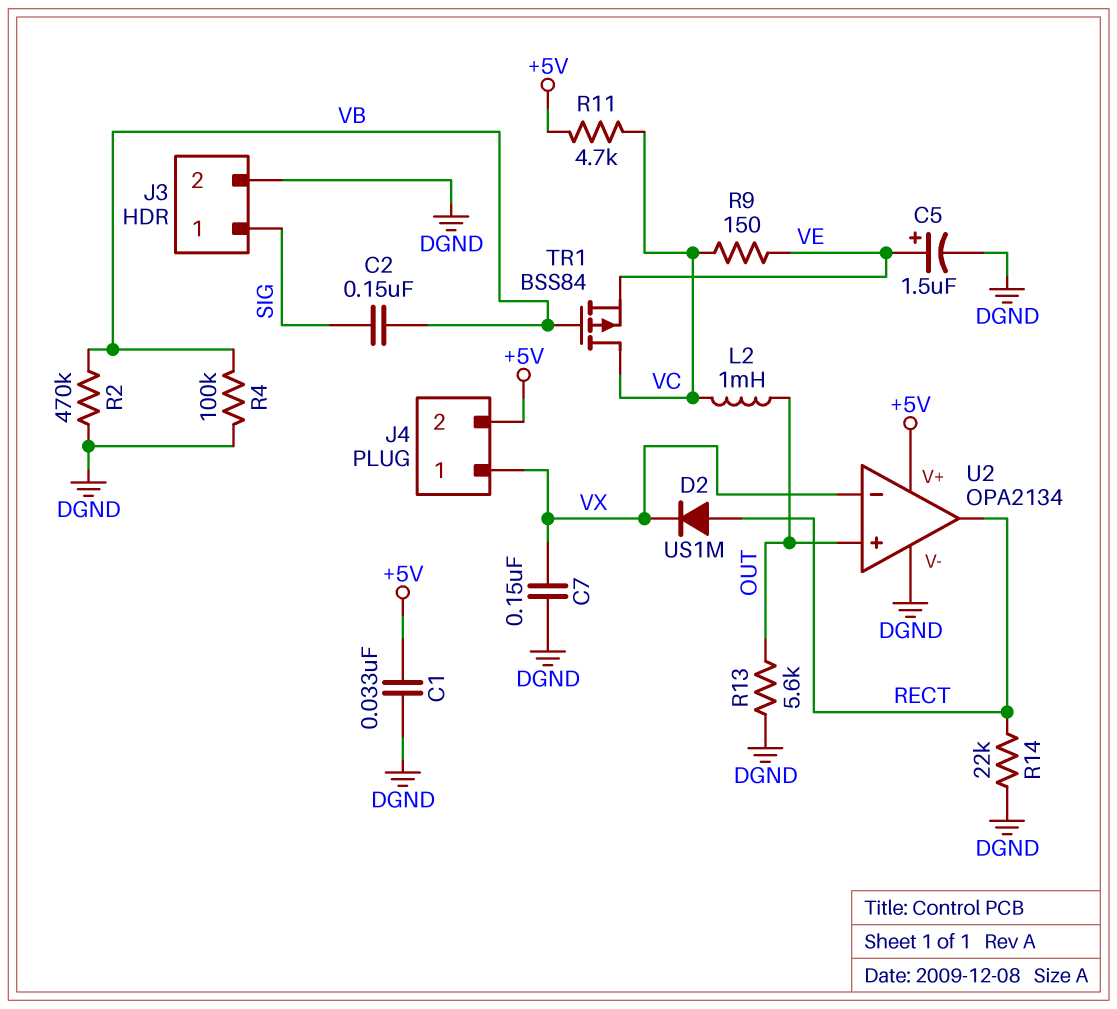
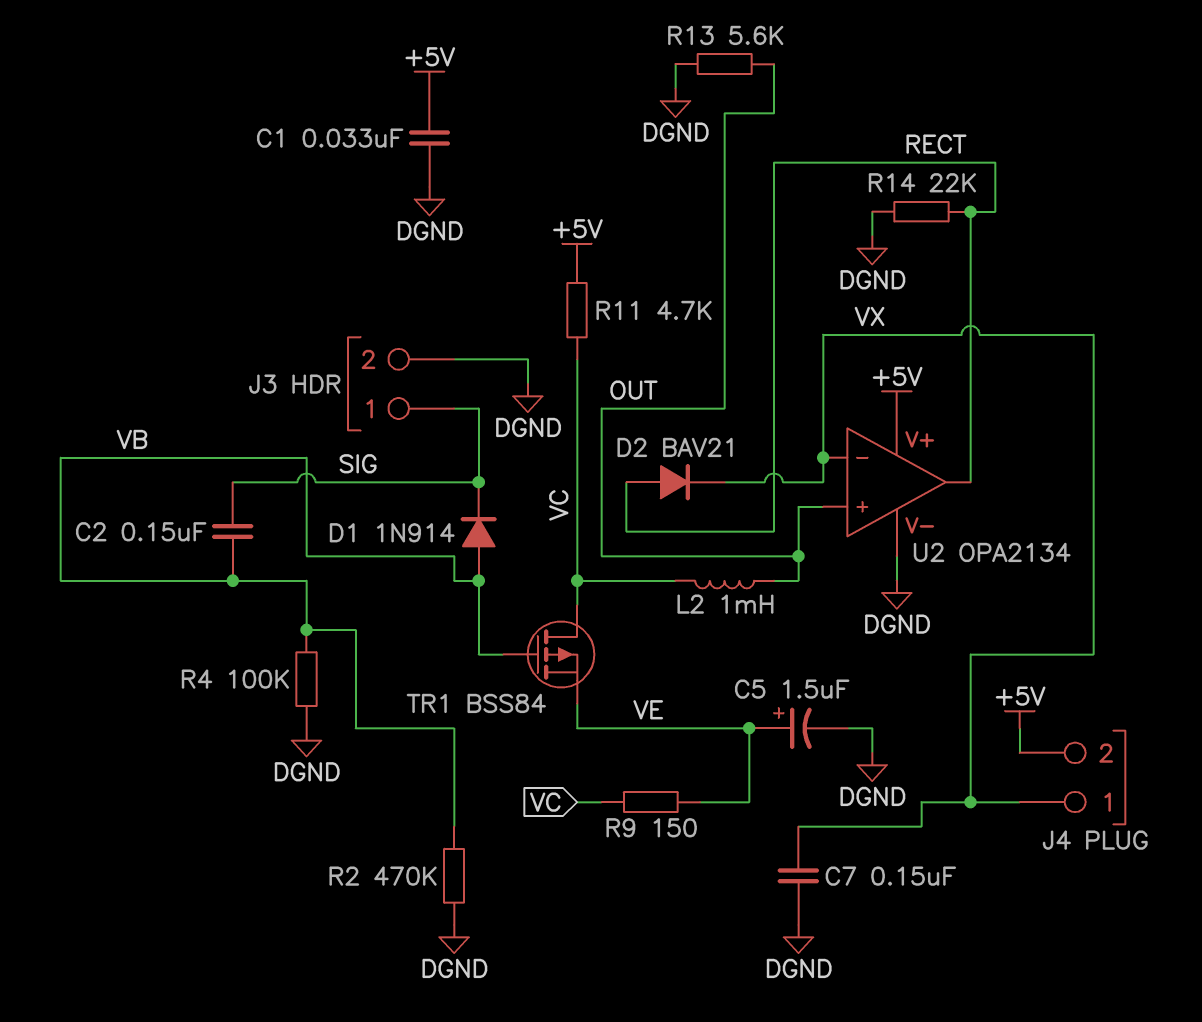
D1: none -> diode 1N914 (A VB, K SIG)
D2: diode US1M (A RECT, K VX) -> diode BAV21 (A RECT, K VX)

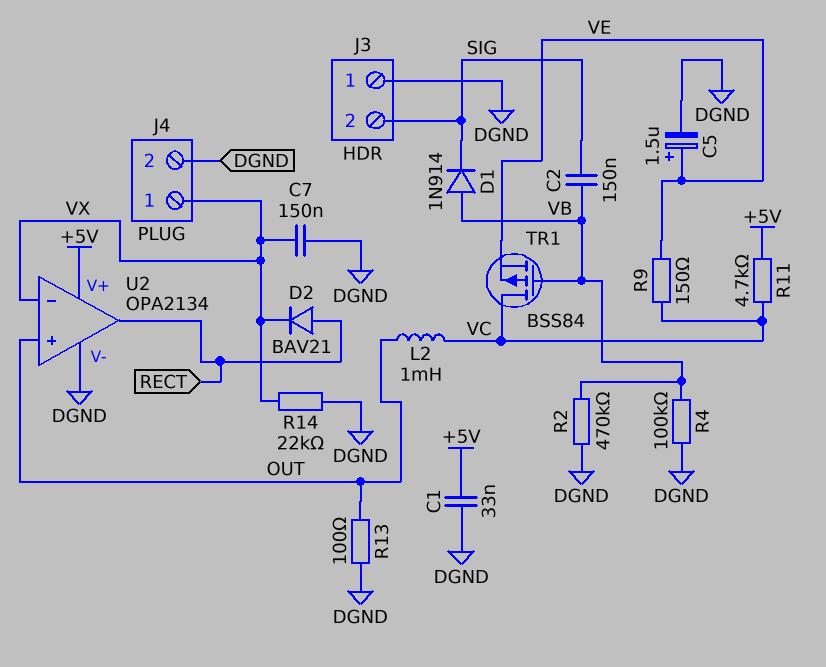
J3 pin 1: SIG -> DGND
J3 pin 2: DGND -> SIG
J4 pin 2: +5V -> DGND
R13: 5.6k (DGND, OUT) -> 100 (DGND, OUT)
R14: 22k (DGND, RECT) -> 22k (DGND, VX)

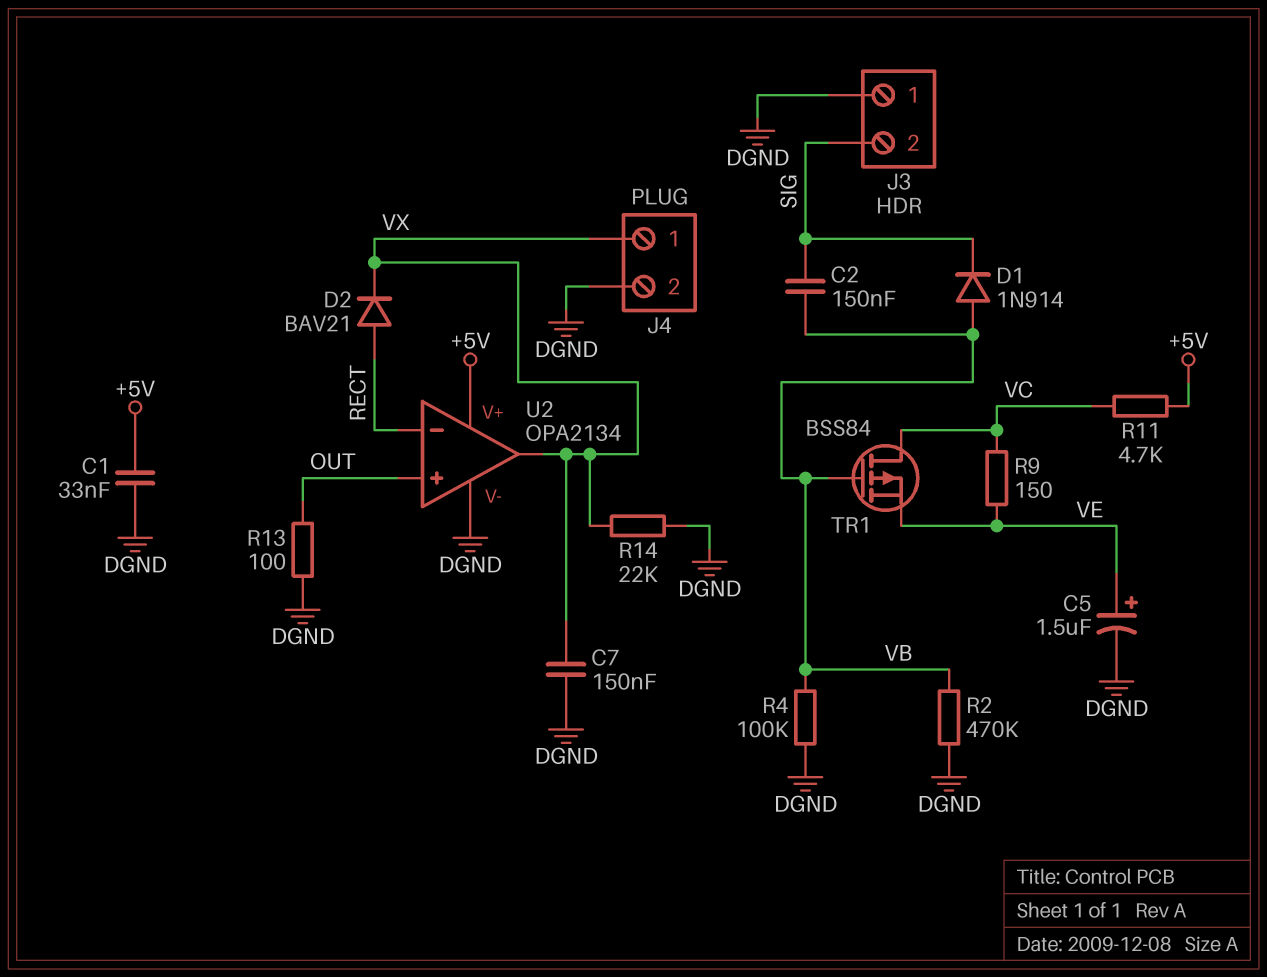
L2: 1mH (OUT, VC) -> none
U2 pin in-: VX -> RECT
U2 pin out: RECT -> VX

